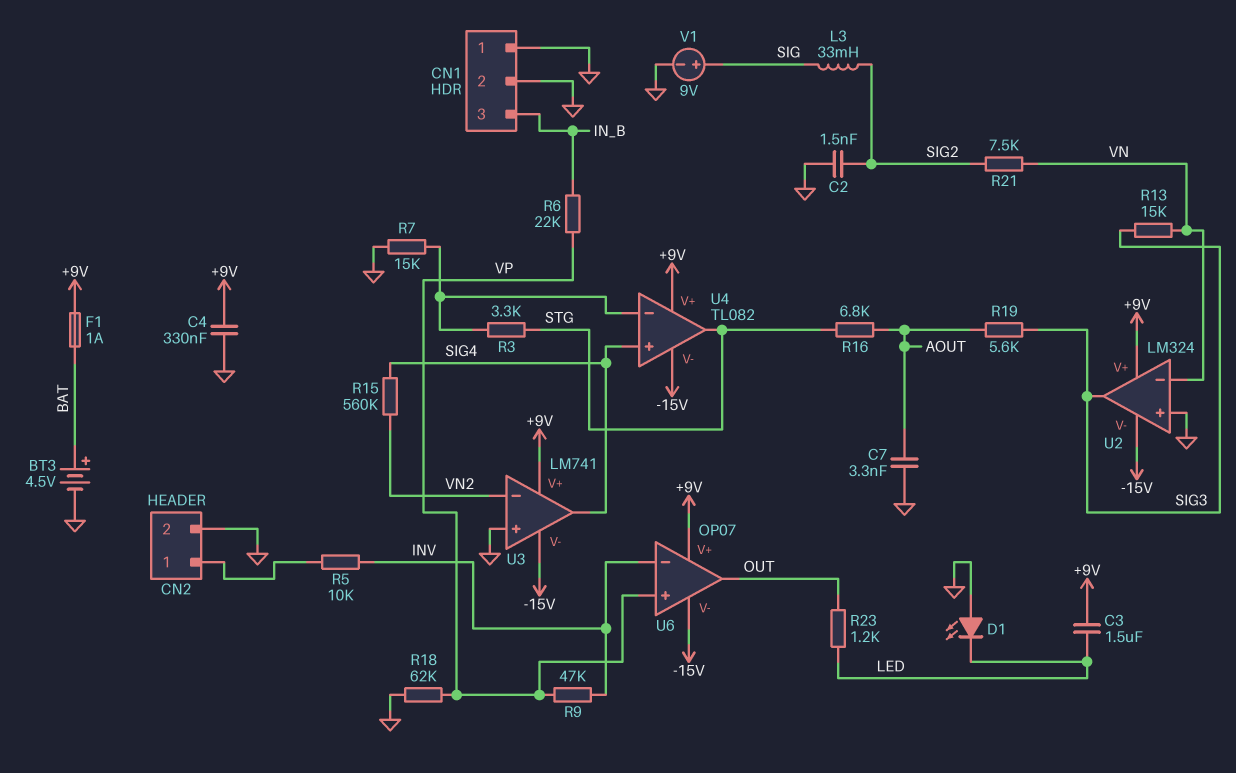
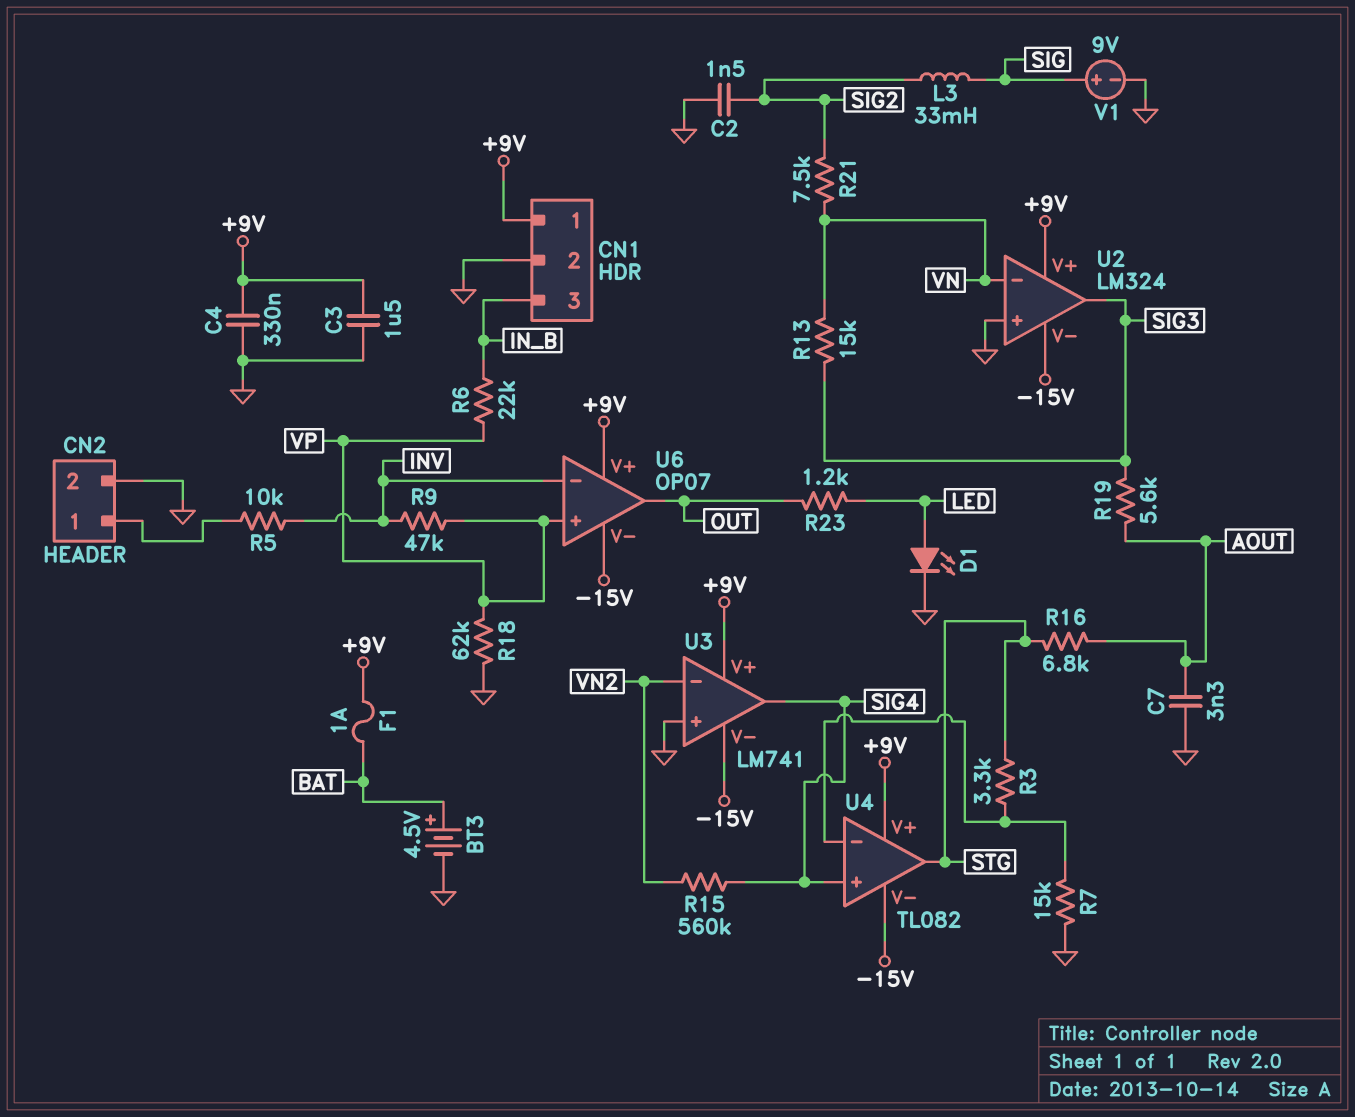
C3: 1.5uF (+9V, LED) -> 1.5uF (+9V, GND)
CN1 pin 1: GND -> +9V
D1: LED (A GND, K LED) -> LED (A LED, K GND)

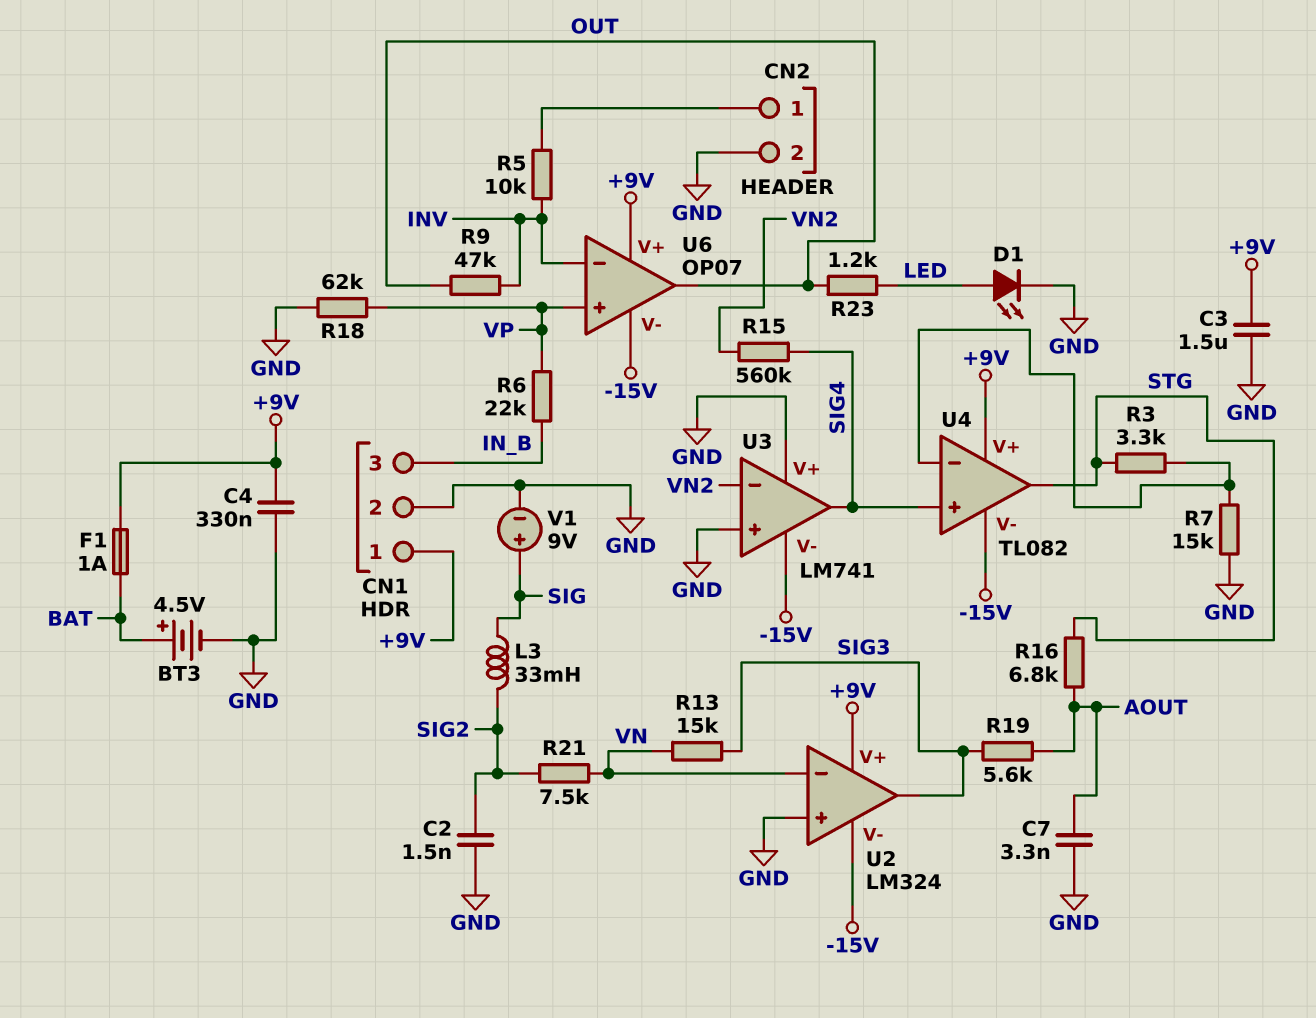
R9: 47k (INV, VP) -> 47k (INV, OUT)
U3 pin V+: +9V -> GND

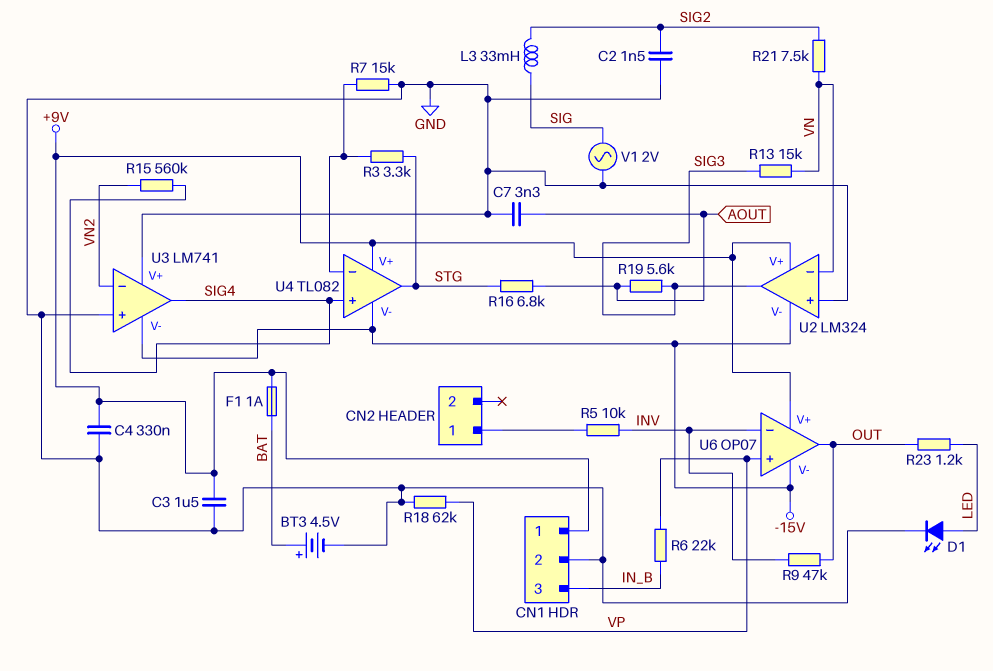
CN2 pin 2: GND -> none
V1: 9V (plus SIG, minus GND) -> AC 2V (GND, SIG)

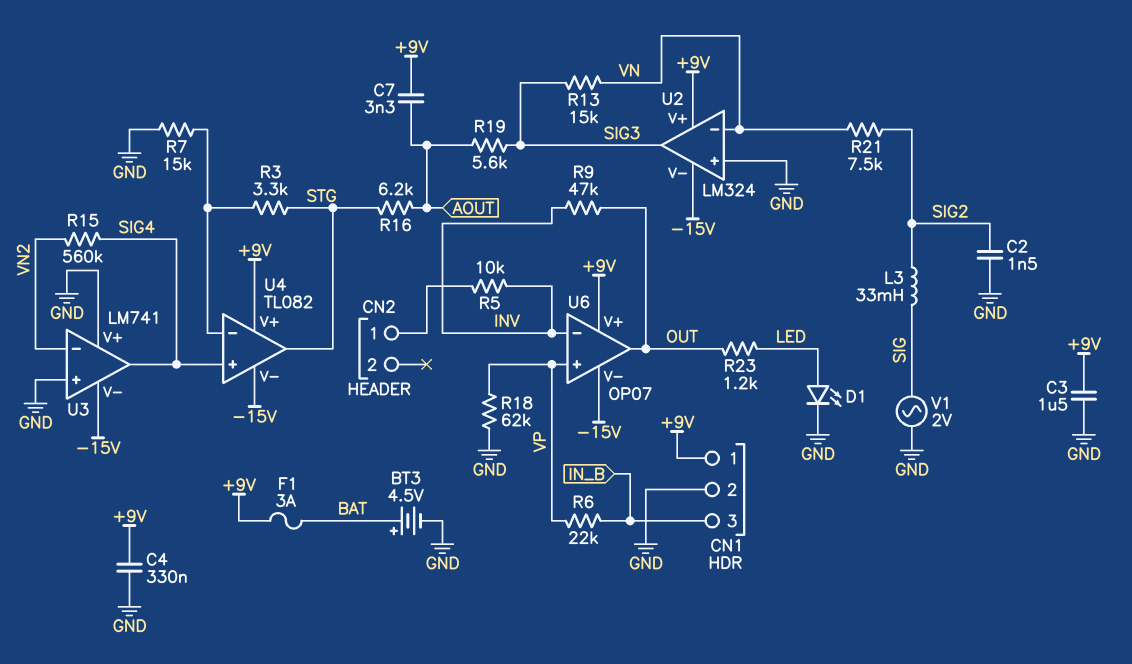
C7: 3.3nF (AOUT, GND) -> 3.3nF (+9V, AOUT)
F1: 1A (+9V, BAT) -> 3A (+9V, BAT)
R16: 6.8k (AOUT, STG) -> 6.2k (AOUT, STG)

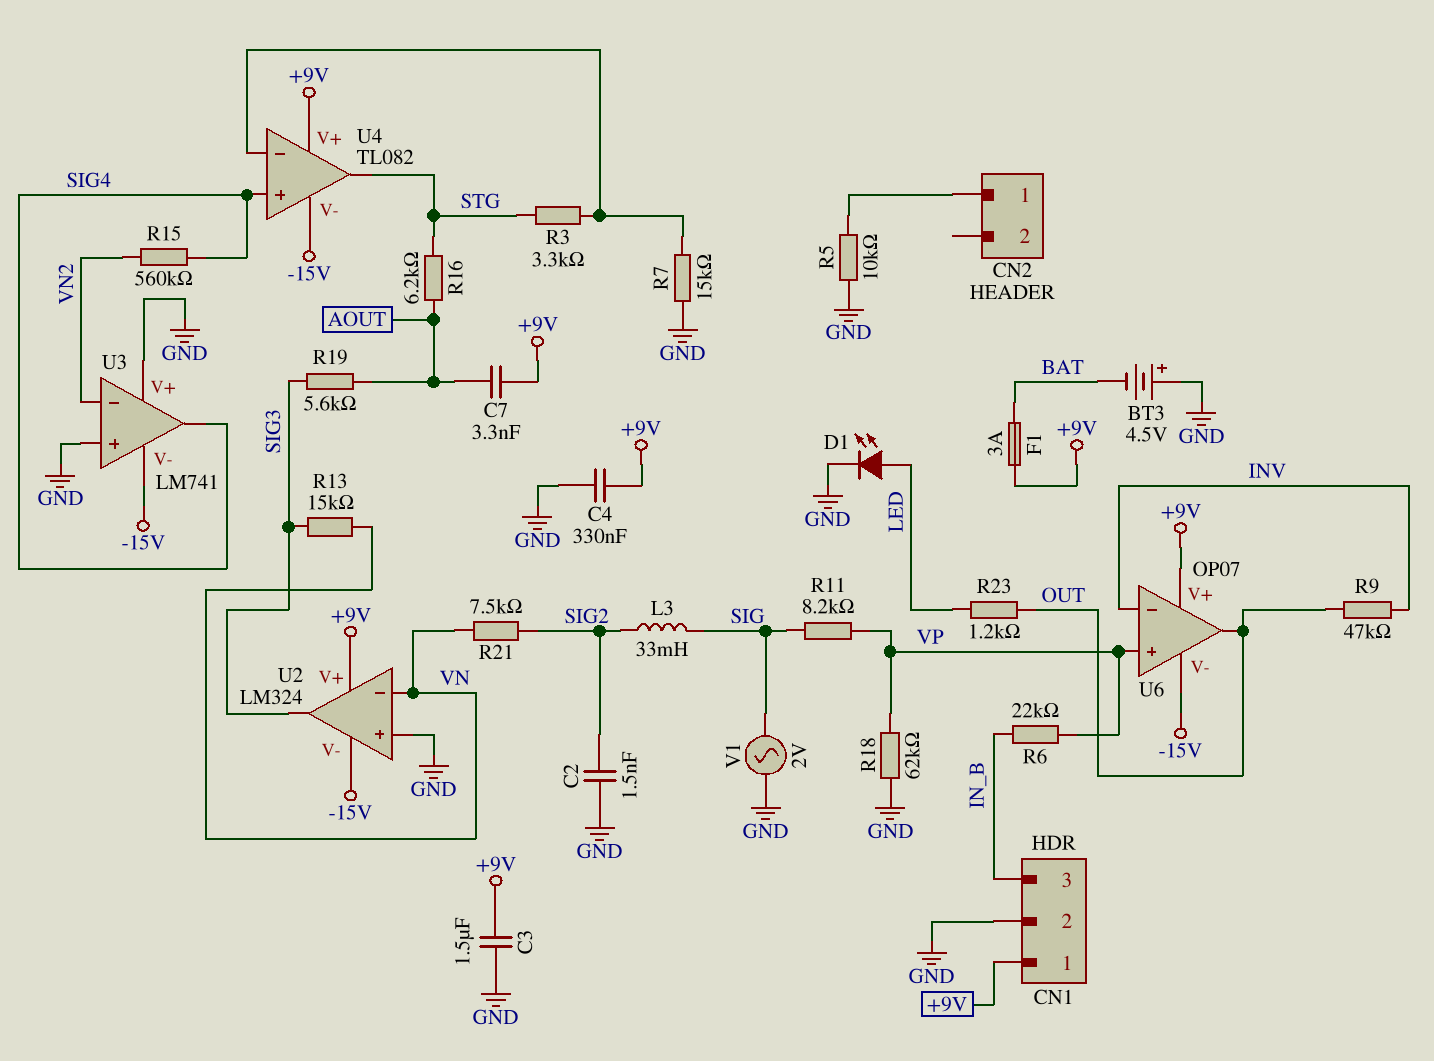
BT3: 4.5V (plus BAT, minus GND) -> 4.5V (plus GND, minus BAT)
R5: 10k (CN2/1, INV) -> 10k (CN2/1, GND)
R11: none -> 8.2k (SIG, VP)

